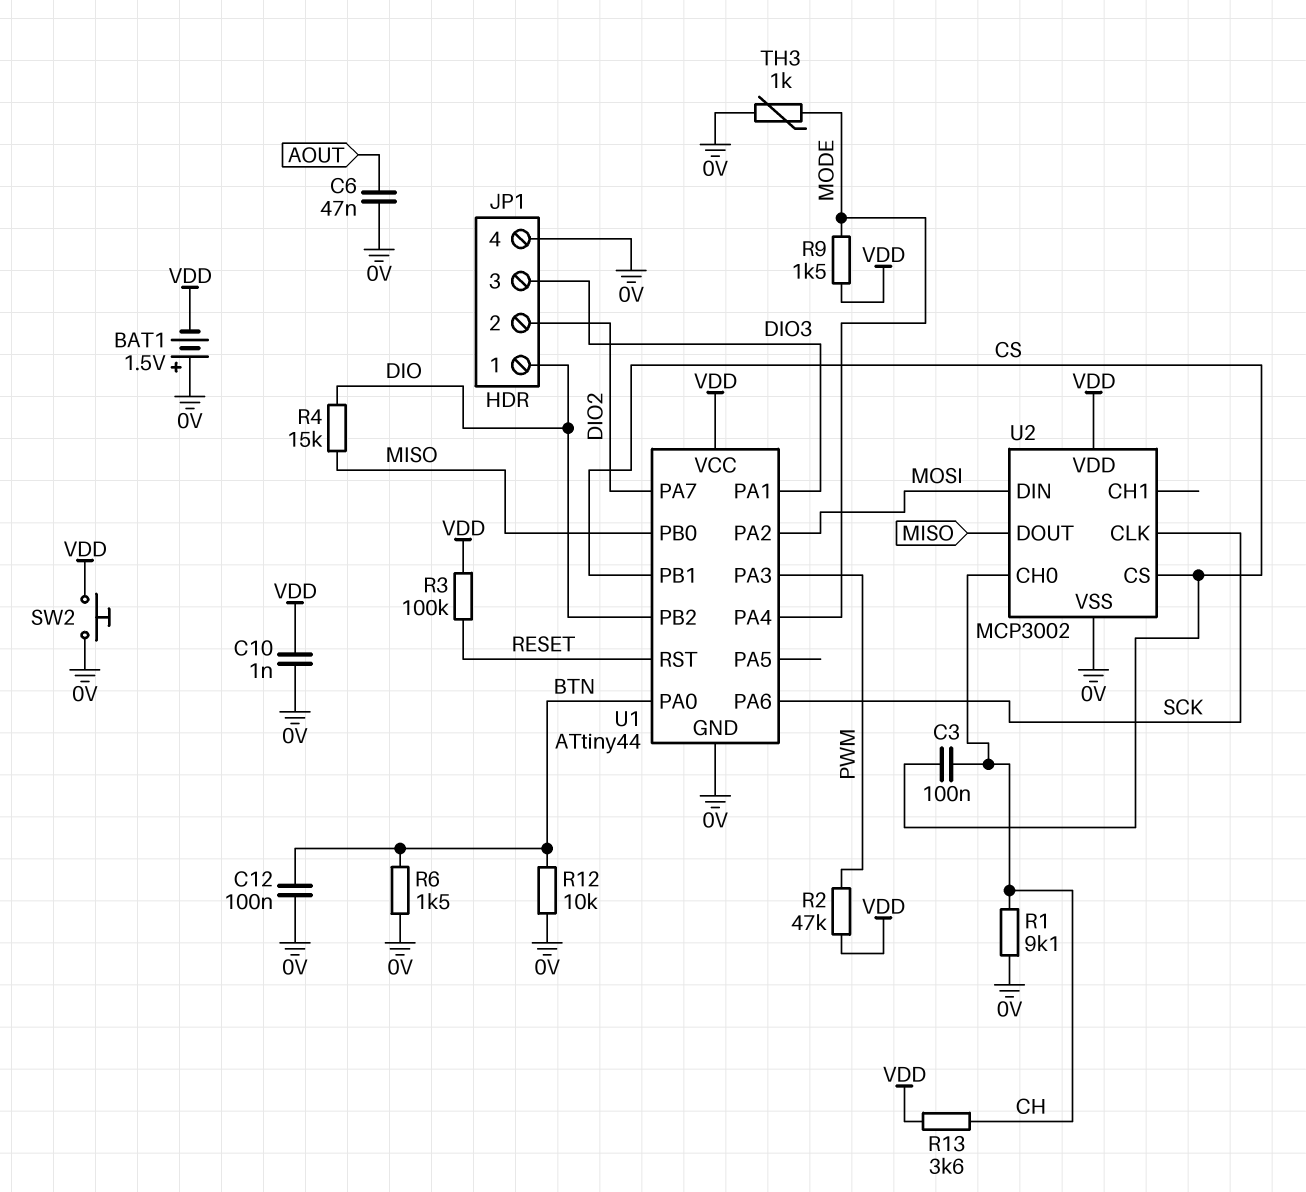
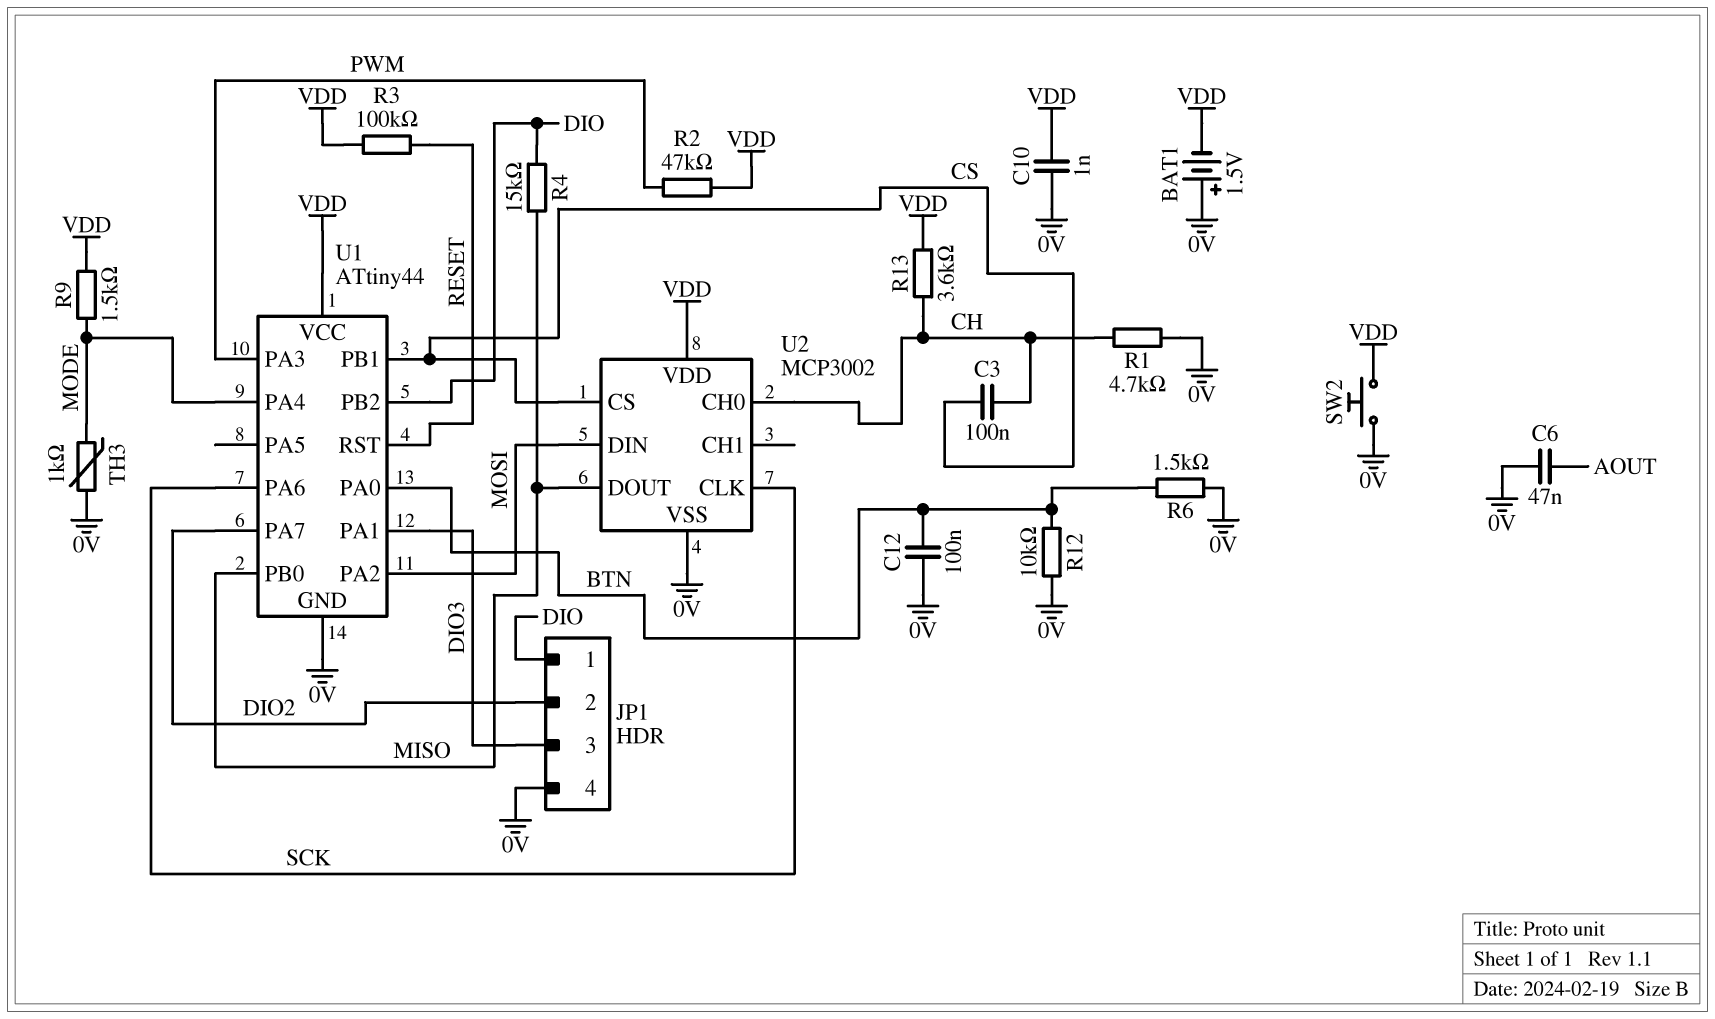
R1: 9.1k (0V, CH) -> 4.7k (0V, CH)

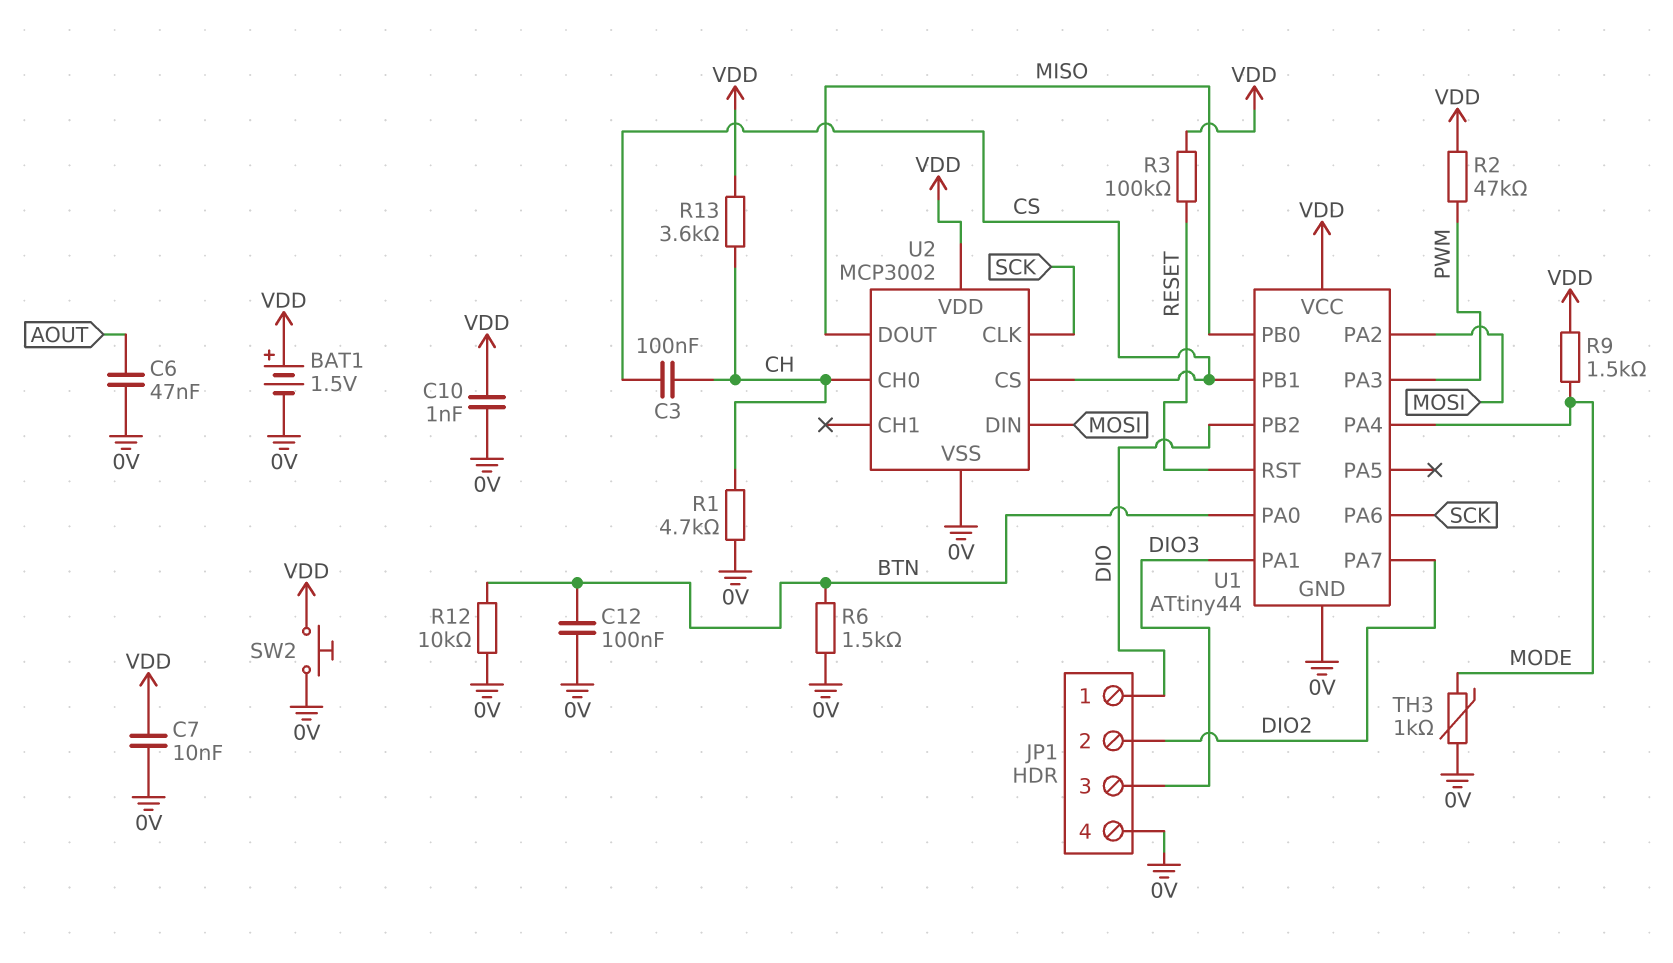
BAT1: 1.5V (plus 0V, minus VDD) -> 1.5V (plus VDD, minus 0V)
C7: none -> 10nF (0V, VDD)
R4: 15k (DIO, MISO) -> none

